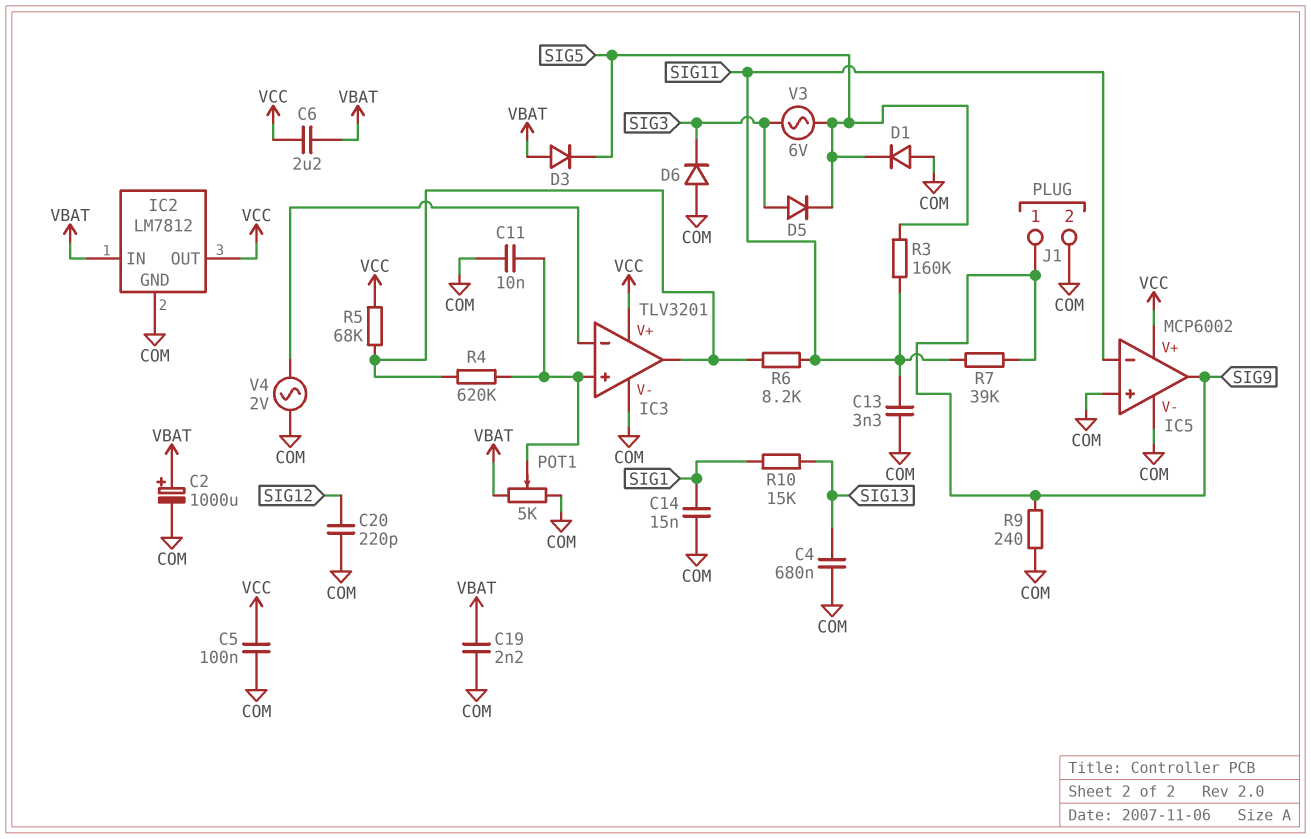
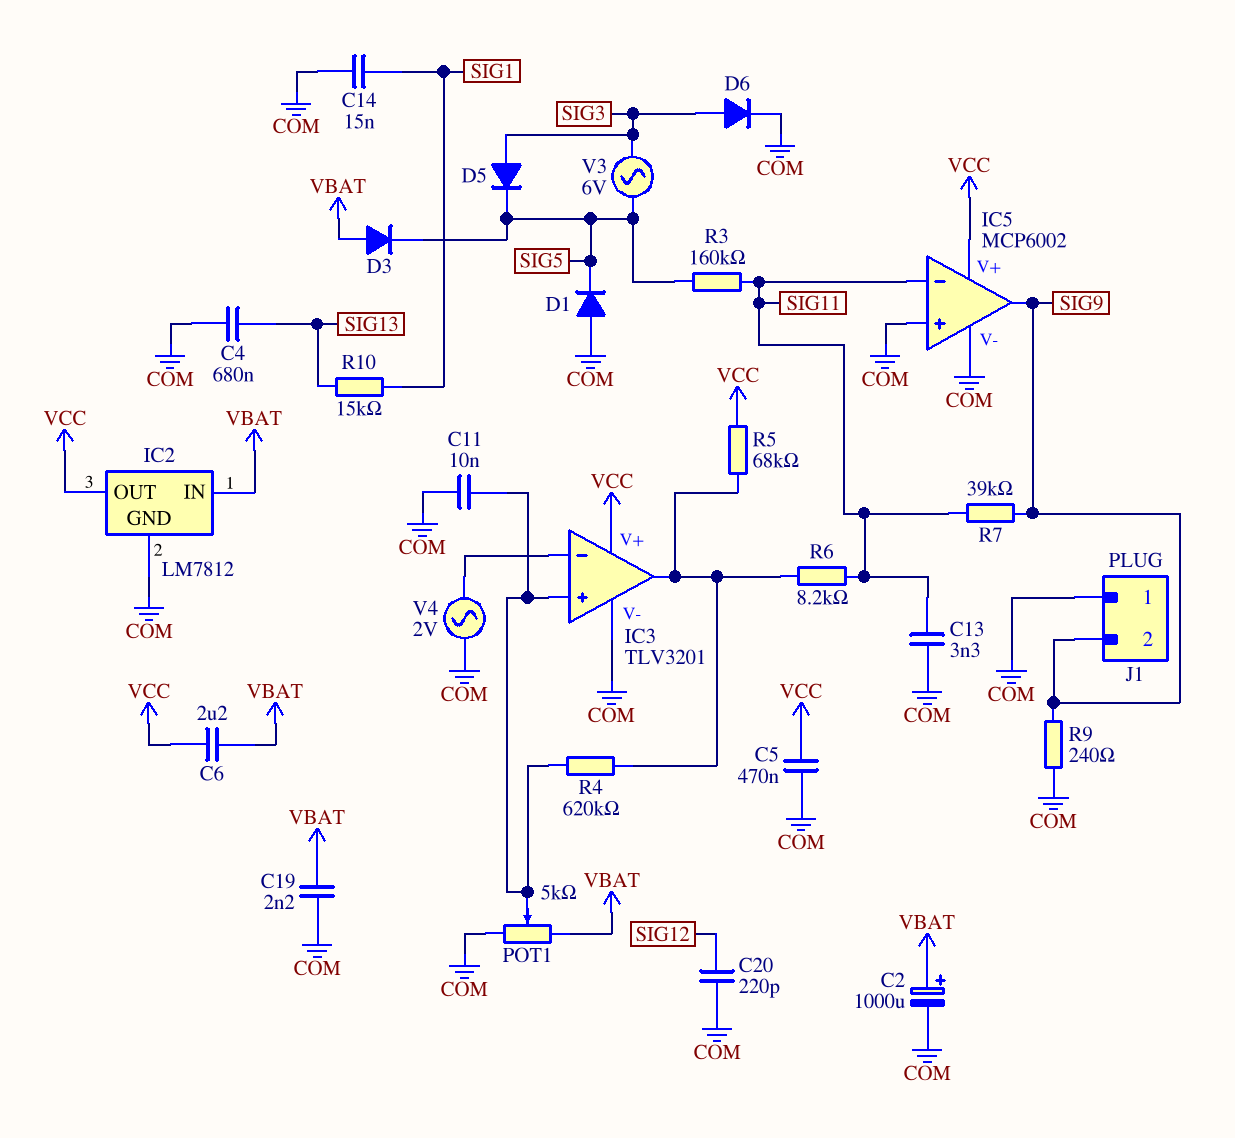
C5: 100nF (COM, VCC) -> 470nF (COM, VCC)
D6: diode (A COM, K SIG3) -> diode (A SIG3, K COM)
J1 pin 1: SIG9 -> COM
J1 pin 2: COM -> SIG9

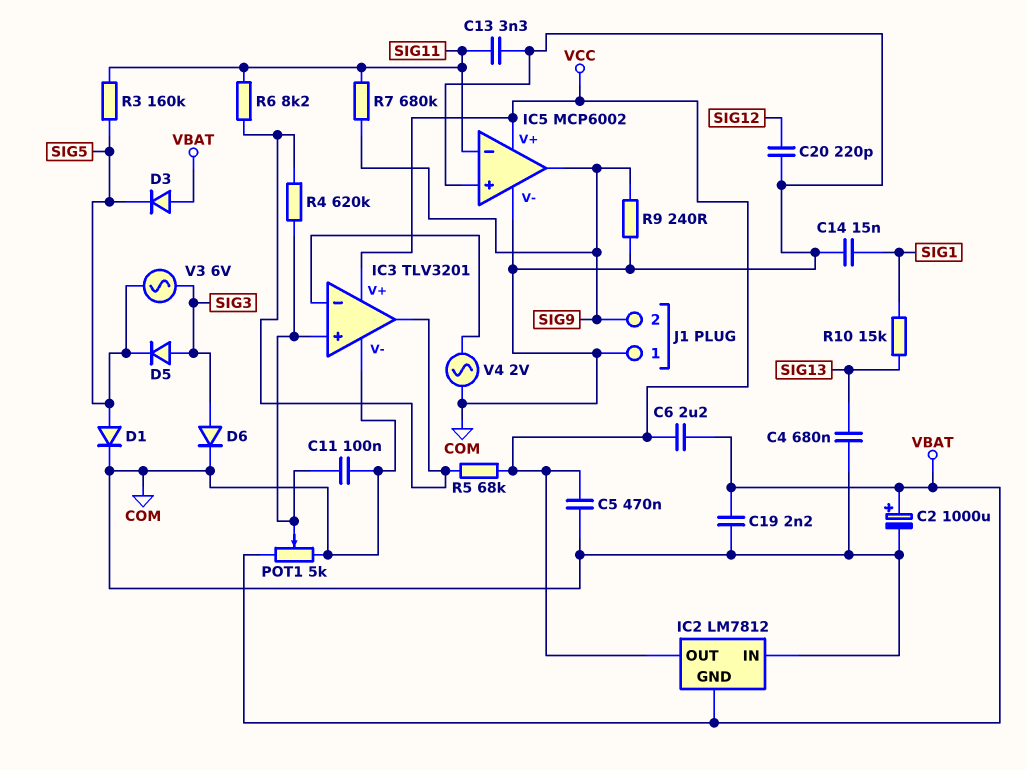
C11: 10nF (COM, IC3/in+) -> 100nF (COM, IC3/in+)
D1: diode (A COM, K SIG5) -> diode (A SIG5, K COM)
IC2 pin GND: COM -> VBAT
IC2 pin IN: VBAT -> COM
R7: 39k (SIG9, SIG11) -> 680k (SIG9, SIG11)

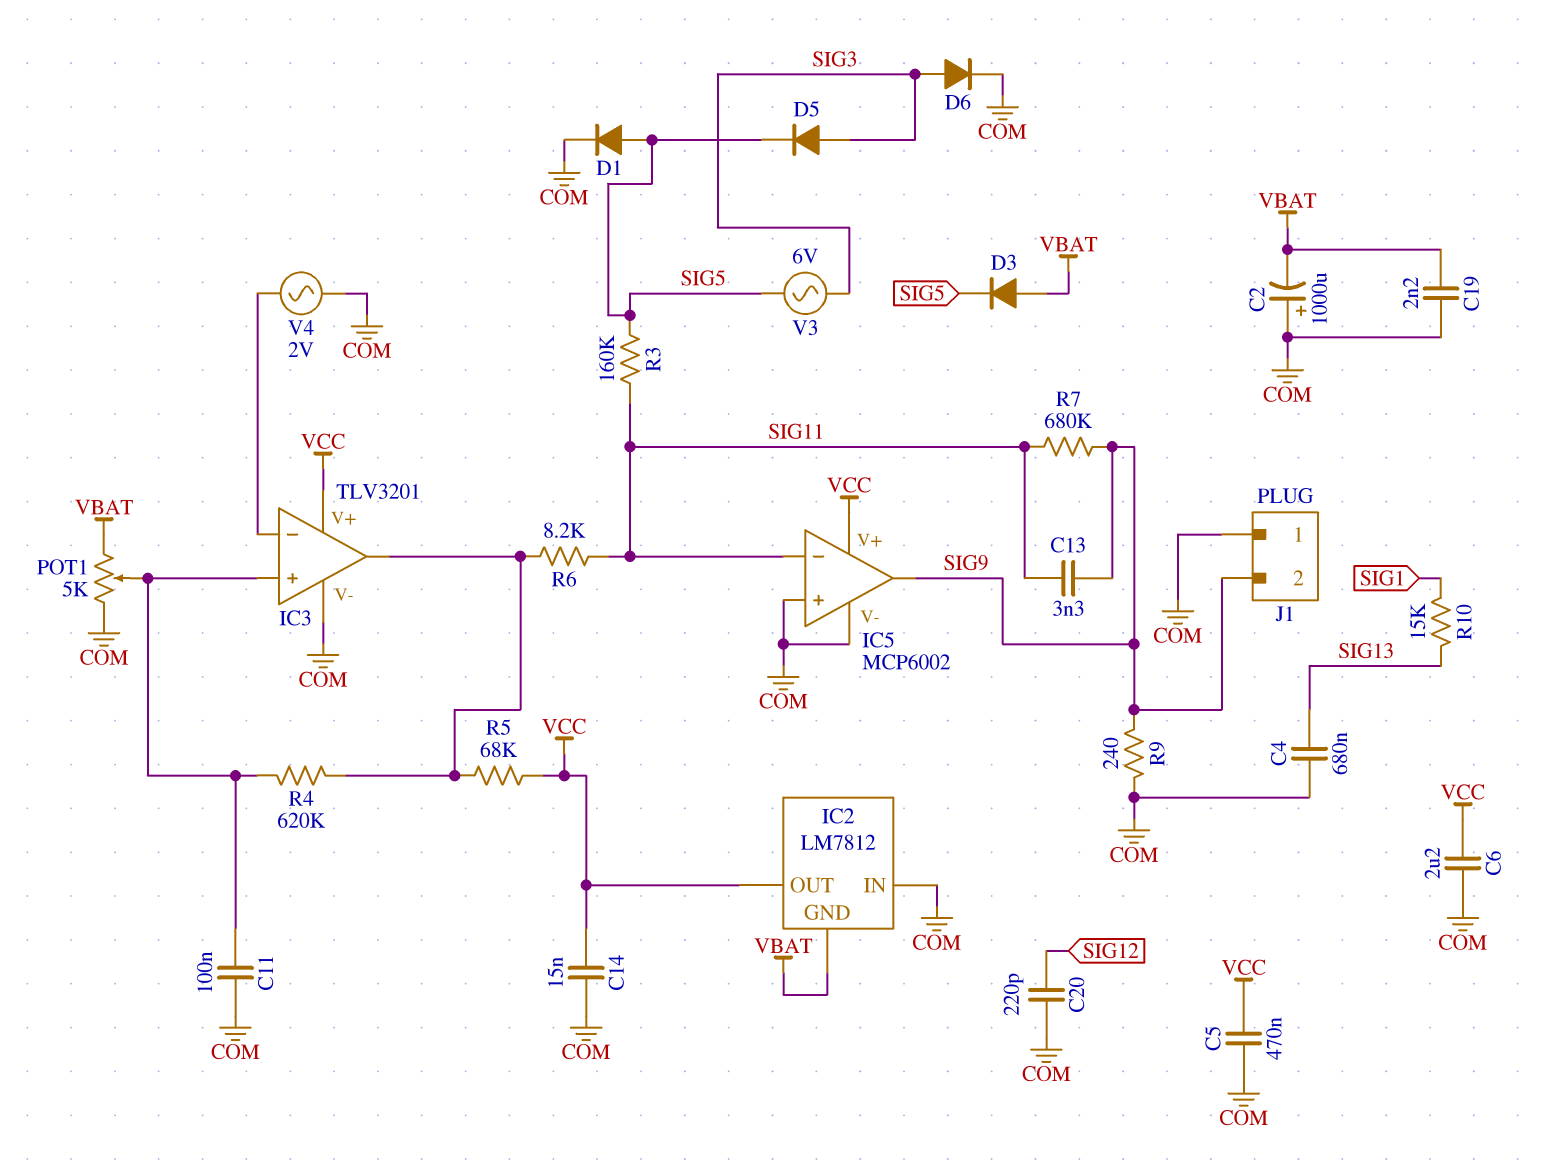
C2: 1000uF (plus VBAT, minus COM) -> 1000uF (plus COM, minus VBAT)
C6: 2.2uF (VBAT, VCC) -> 2.2uF (COM, VCC)
C13: 3.3nF (COM, SIG11) -> 3.3nF (SIG9, SIG11)
C14: 15nF (COM, SIG1) -> 15nF (COM, VCC)

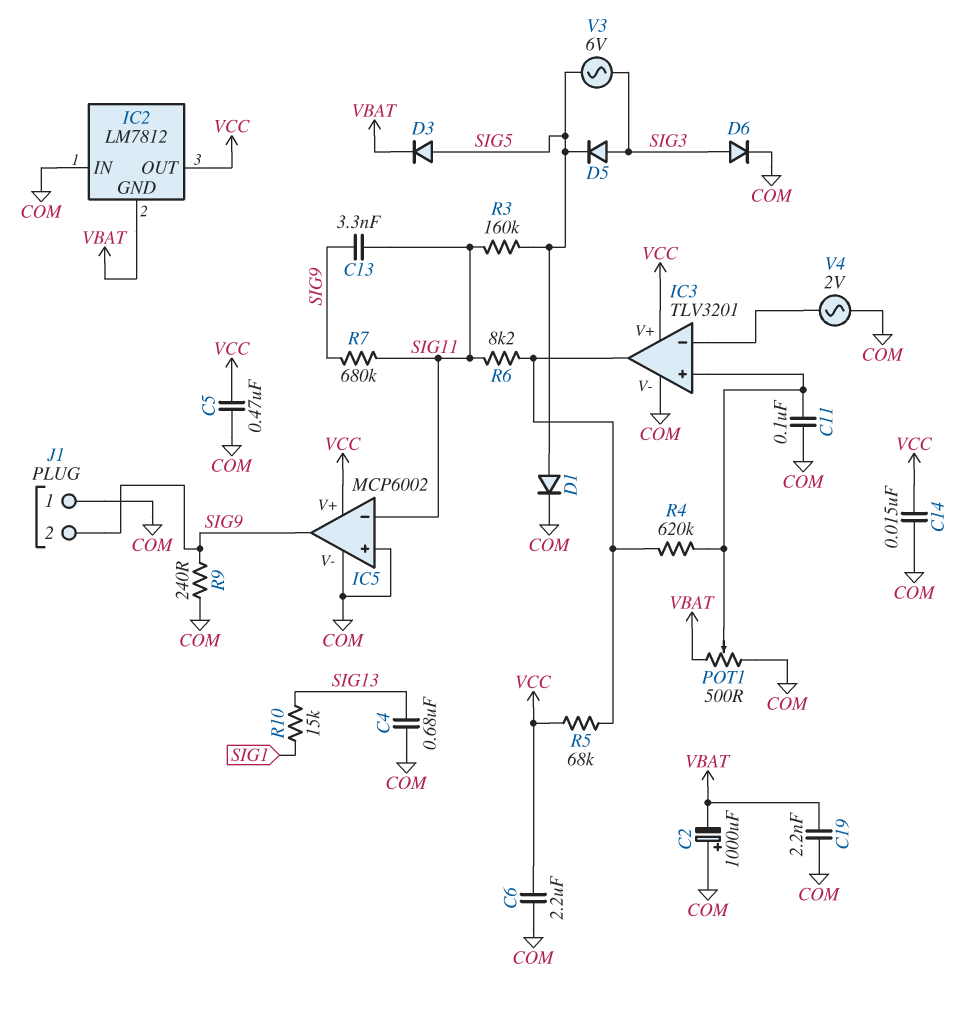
C20: 220pF (COM, SIG12) -> none
D3: diode (A VBAT, K SIG5) -> diode (A SIG5, K VBAT)
POT1: 5k (COM, VBAT, wiper IC3/in+) -> 500 (COM, VBAT, wiper IC3/in+)

